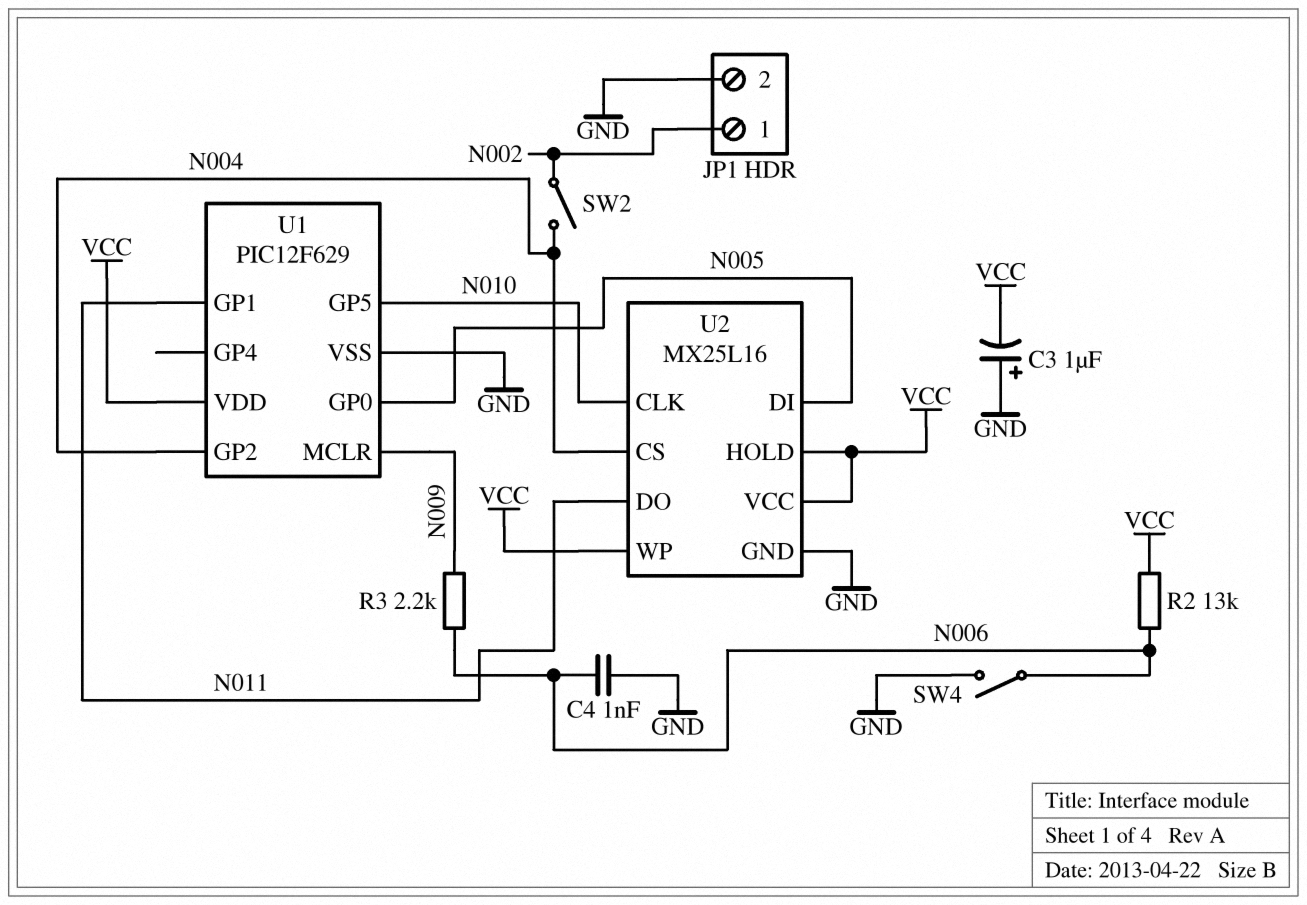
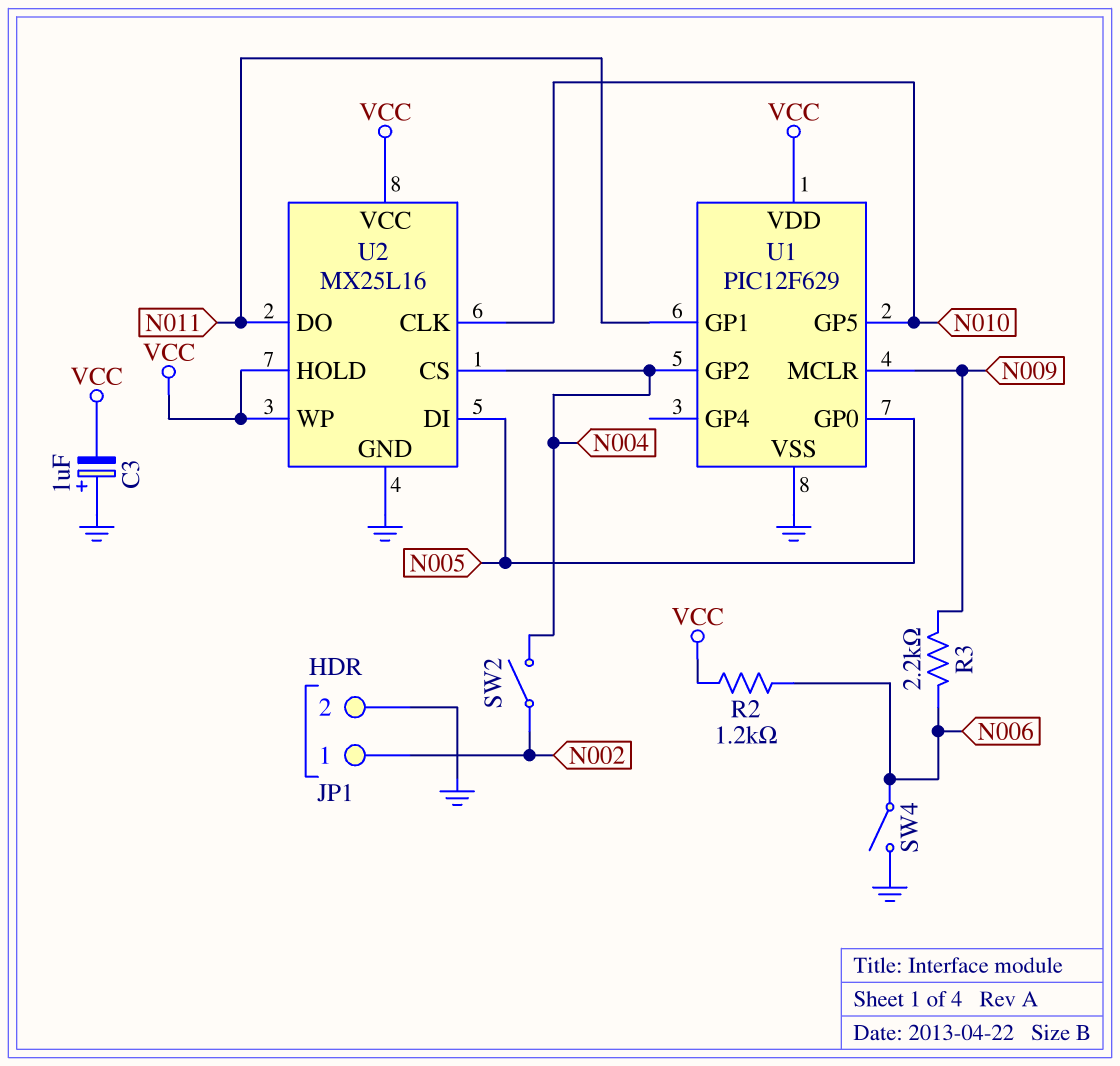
C4: 1nF (GND, N006) -> none
R2: 13k (N006, VCC) -> 1.2k (N006, VCC)

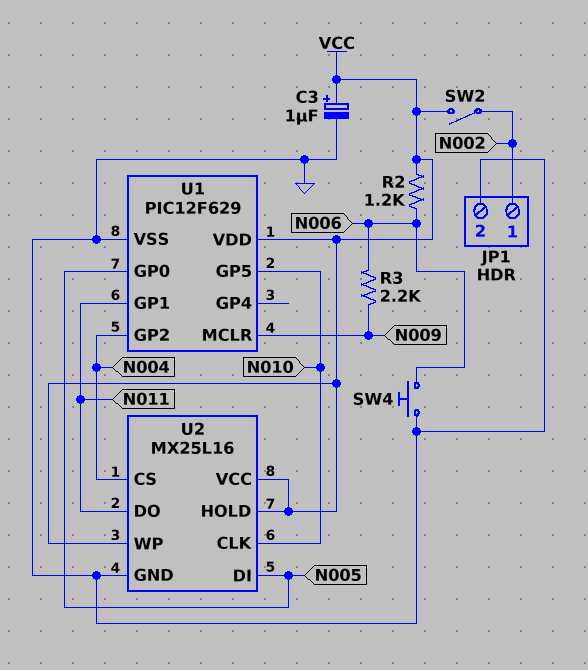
C3: 1uF (plus GND, minus VCC) -> 1uF (plus VCC, minus GND)
SW2: switch (N002, N004) -> switch (N002, VCC)
SW4: switch (GND, N006) -> button (GND, N006)

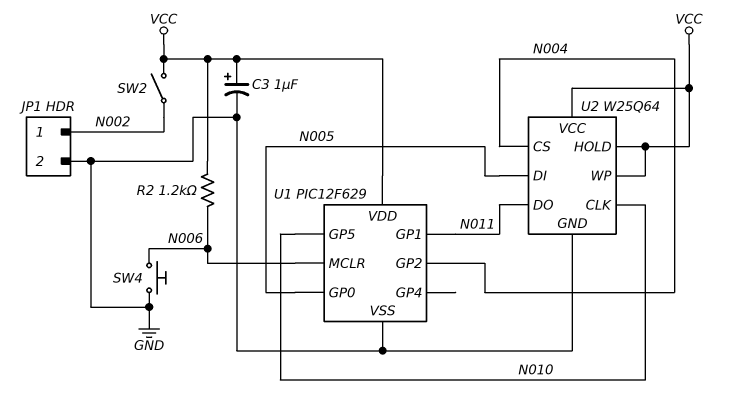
R3: 2.2k (N006, N009) -> none
U1 pin MCLR: N009 -> N006
U2: MX25L16 -> W25Q64

